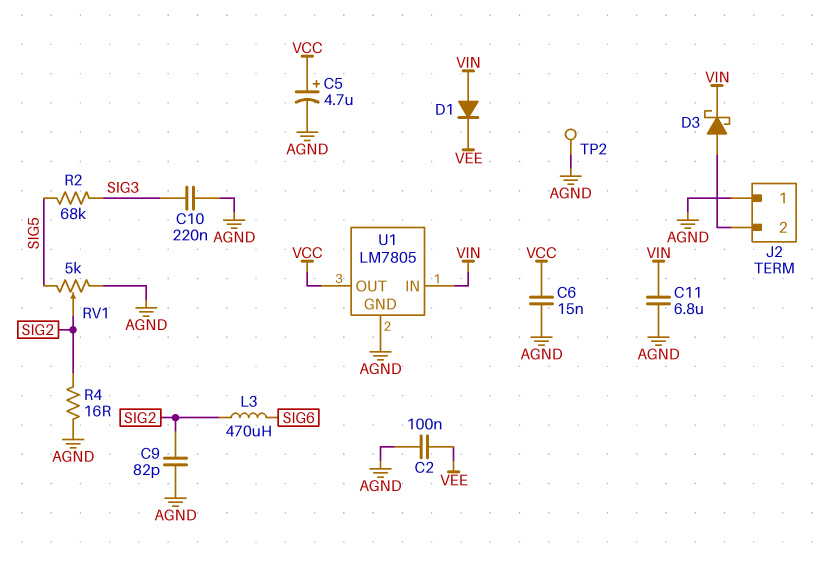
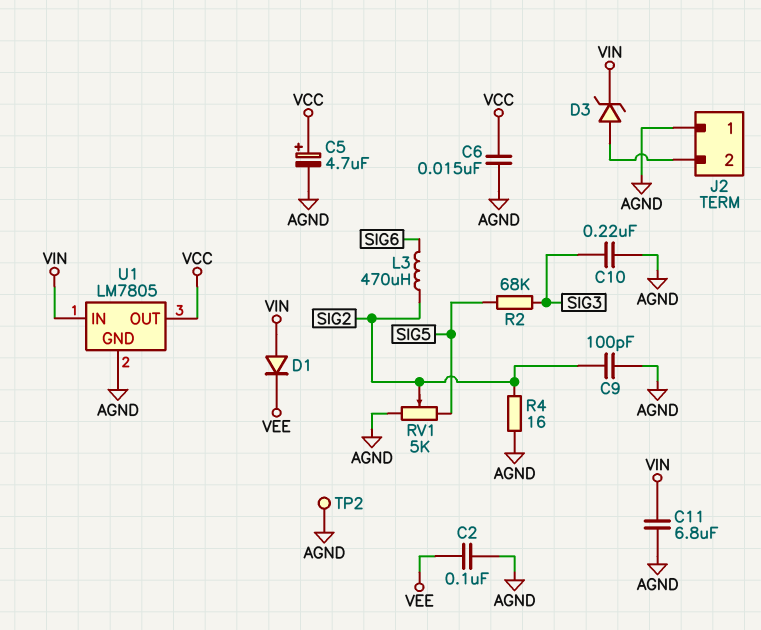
C9: 82pF (AGND, SIG2) -> 100pF (AGND, SIG2)
D3: schottky (A J2/2, K VIN) -> zener (A J2/2, K VIN)

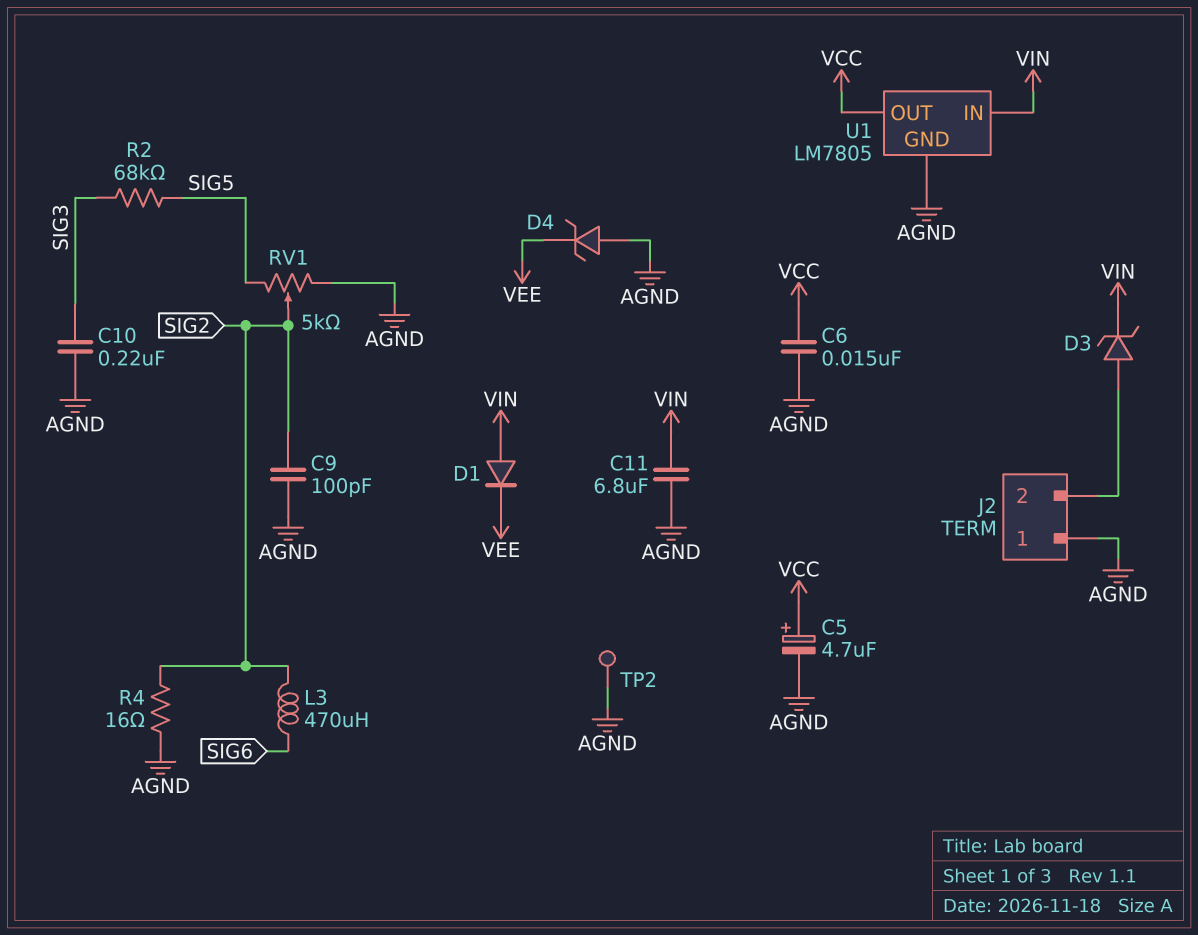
C2: 100nF (AGND, VEE) -> none
D4: none -> zener (A AGND, K VEE)

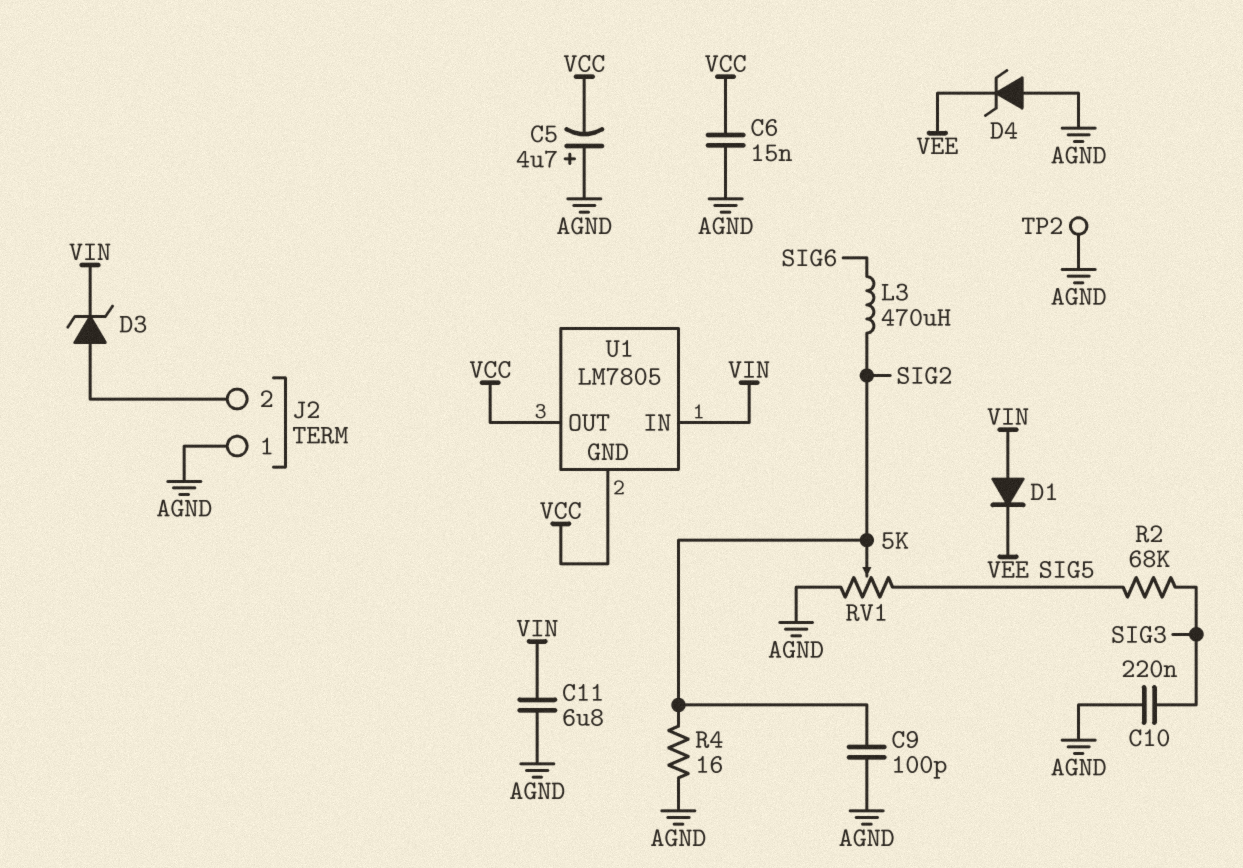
C5: 4.7uF (plus VCC, minus AGND) -> 4.7uF (plus AGND, minus VCC)
U1 pin GND: AGND -> VCC

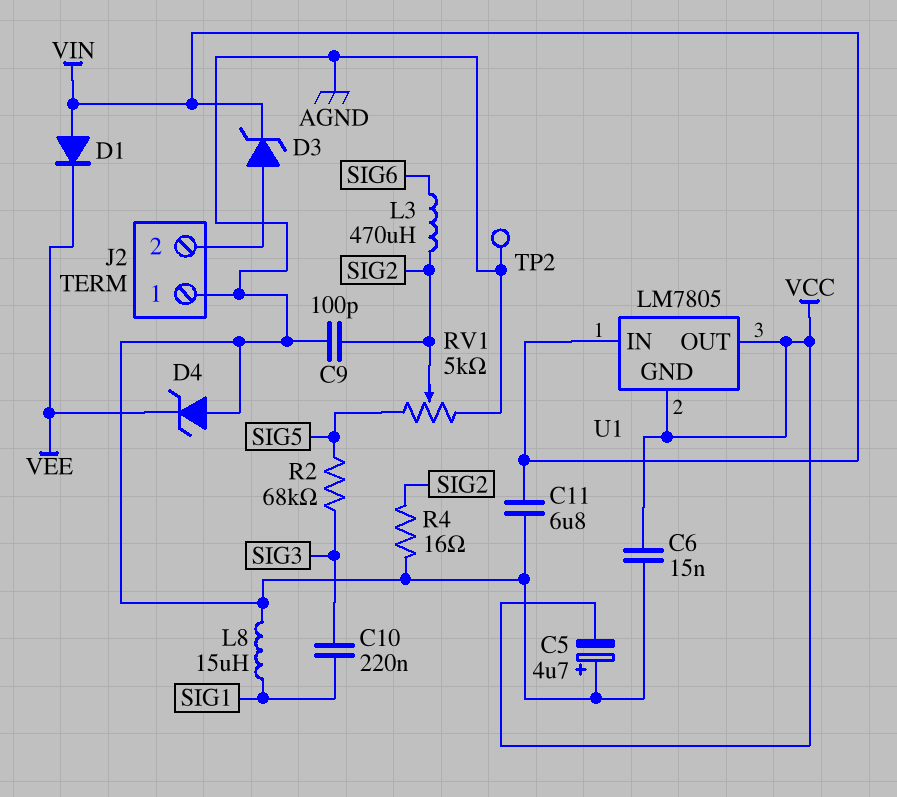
C10: 220nF (AGND, SIG3) -> 220nF (SIG1, SIG3)
L8: none -> 15uH (AGND, SIG1)

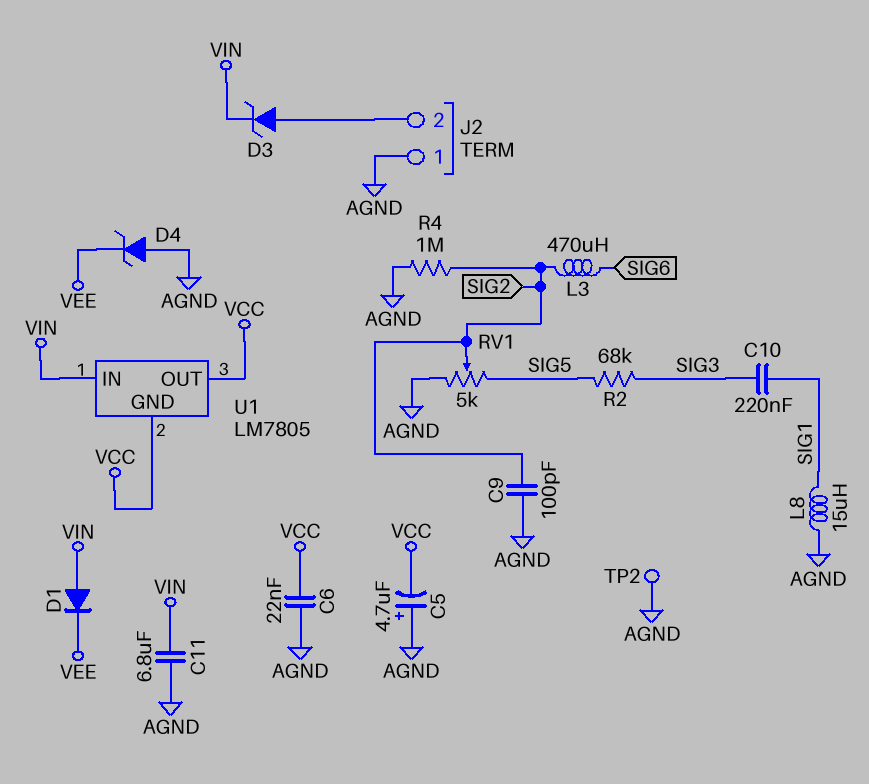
C6: 15nF (AGND, VCC) -> 22nF (AGND, VCC)
R4: 16 (AGND, SIG2) -> 1M (AGND, SIG2)

